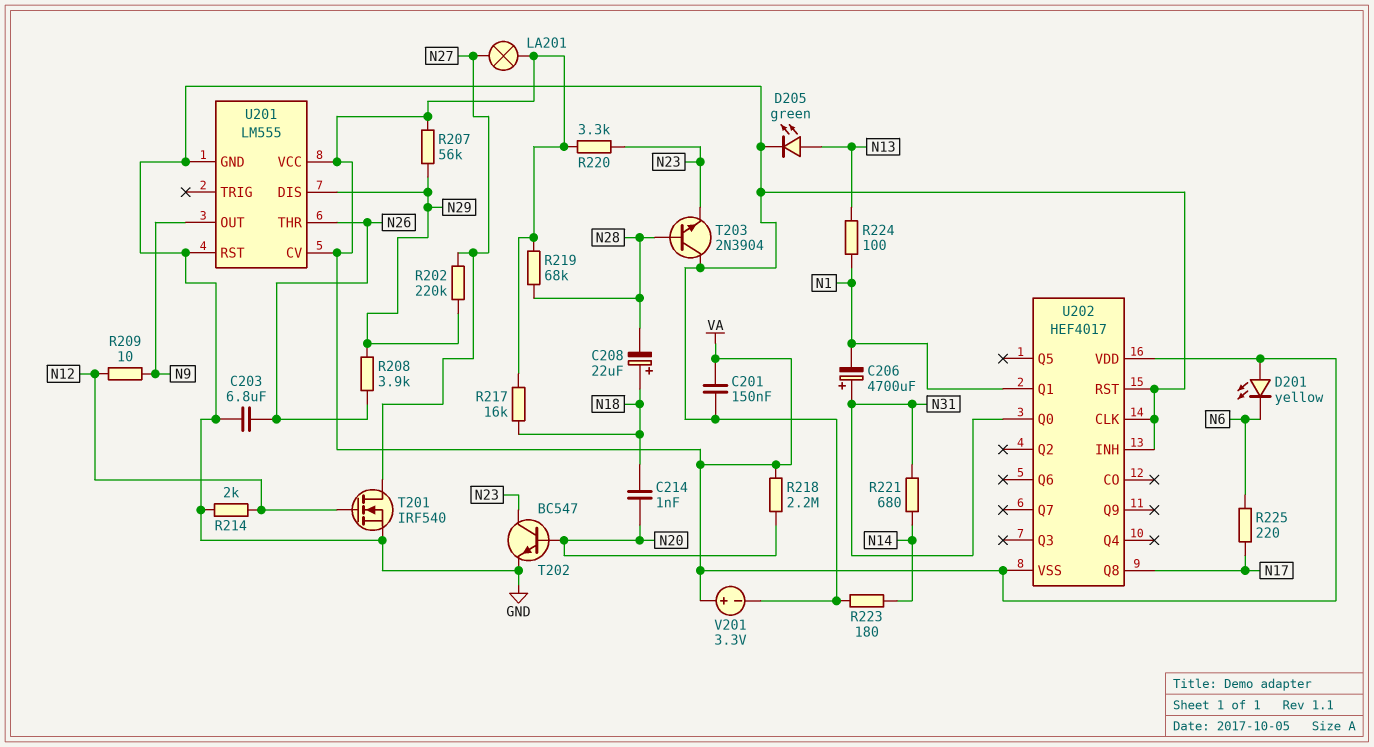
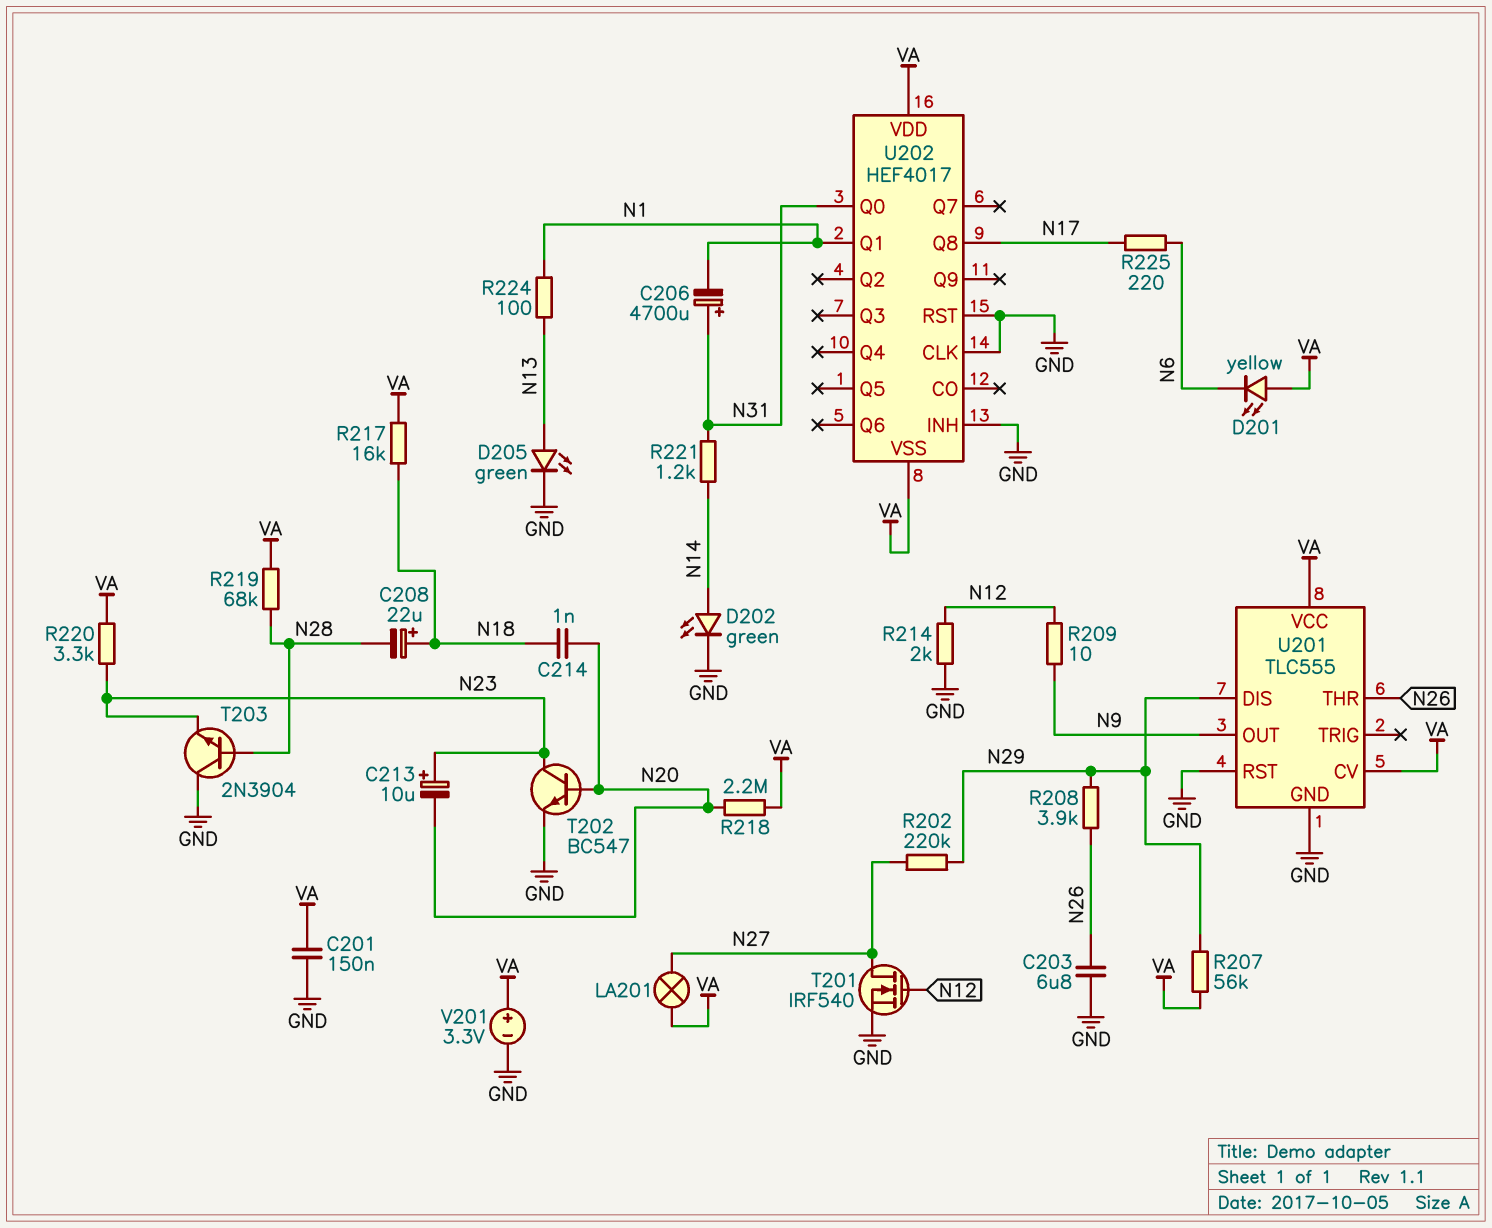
C213: none -> 10uF (plus N23, minus N20)
D202: none -> LED green (A N14, K GND)
R221: 680 (N14, N31) -> 1.2k (N14, N31)
R223: 180 (GND, N14) -> none
U201: LM555 -> TLC555

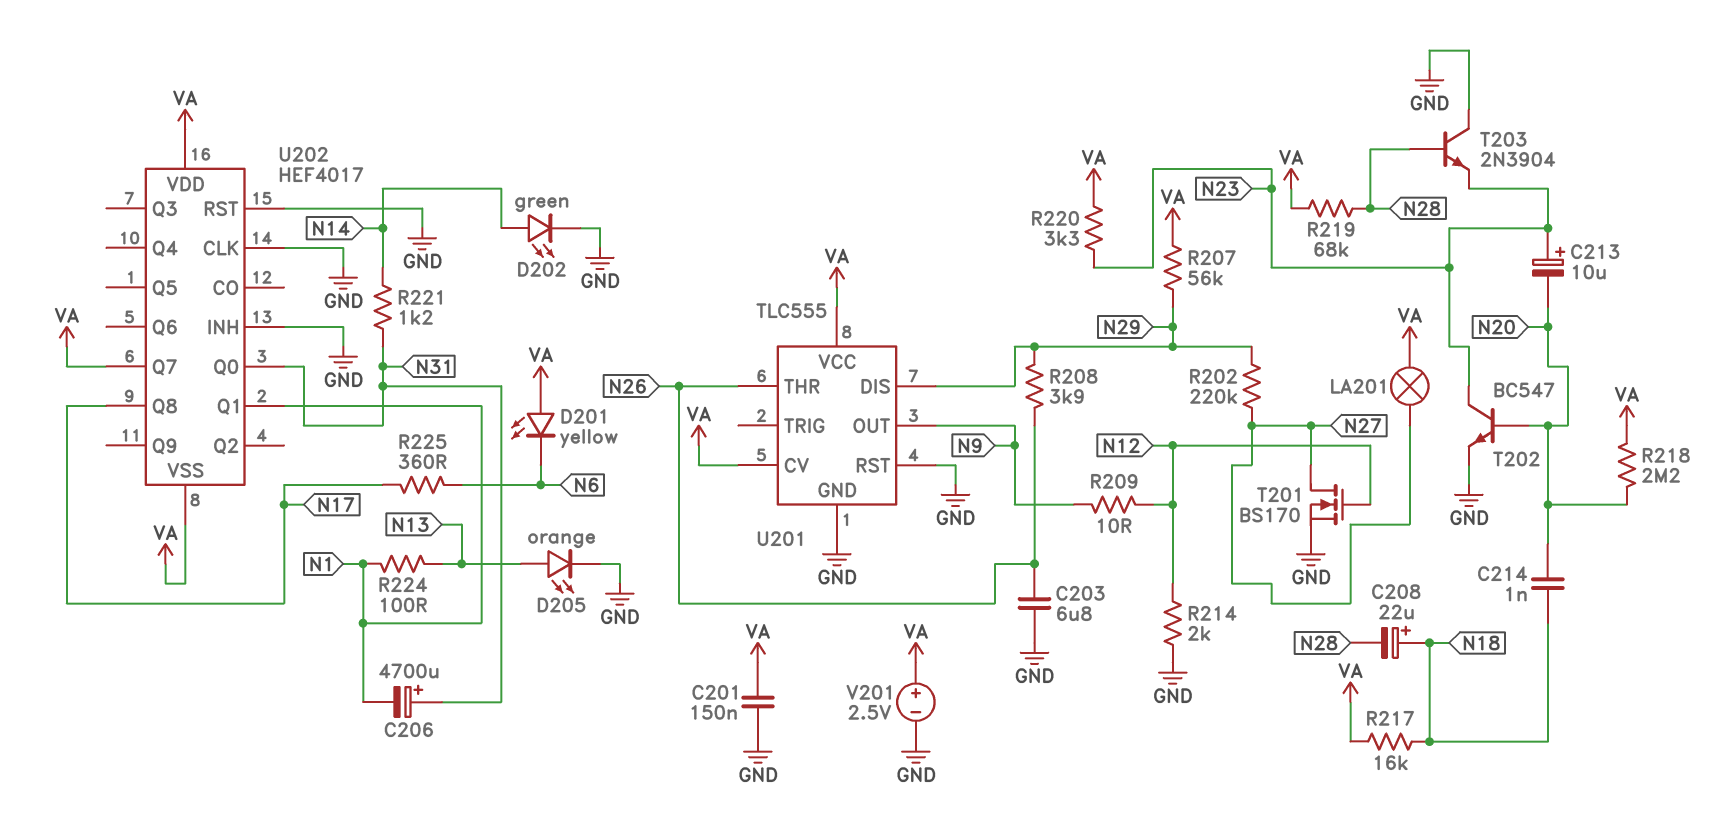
D205: LED green (A N13, K GND) -> LED orange (A N13, K GND)
R225: 220 (N6, N17) -> 360 (N6, N17)
T201: NMOS IRF540 (G N12, D N27, S GND) -> NMOS BS170 (G N12, D N27, S GND)
U202 pin Q7: none -> VA
V201: 3.3V (plus VA, minus GND) -> 2.5V (plus VA, minus GND)

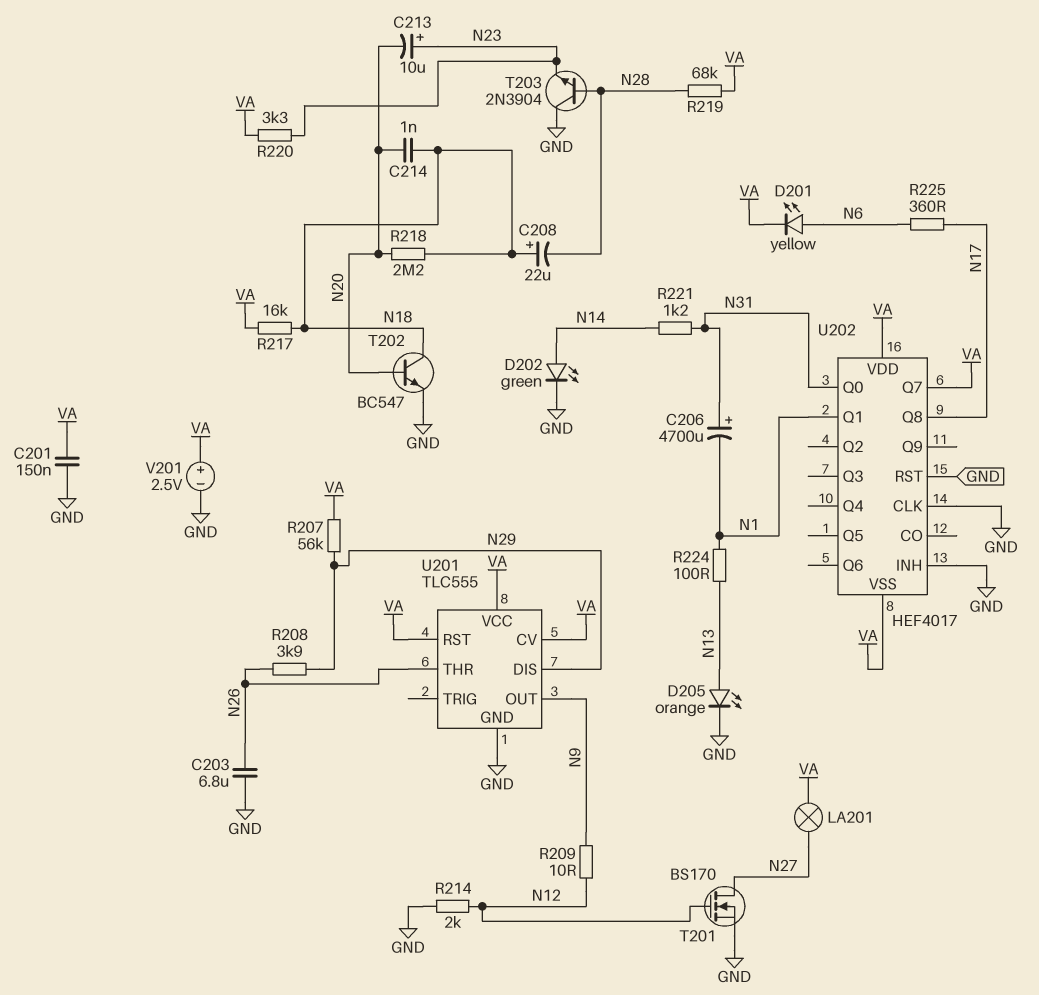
D201: LED yellow (A VA, K N6) -> LED yellow (A N6, K VA)
R202: 220k (N27, N29) -> none
R218: 2.2M (N20, VA) -> 2.2M (N18, N20)
T202: NPN BC547 (B N20, C N23, E GND) -> NPN BC547 (B N20, C N18, E GND)
U201 pin RST: GND -> VA

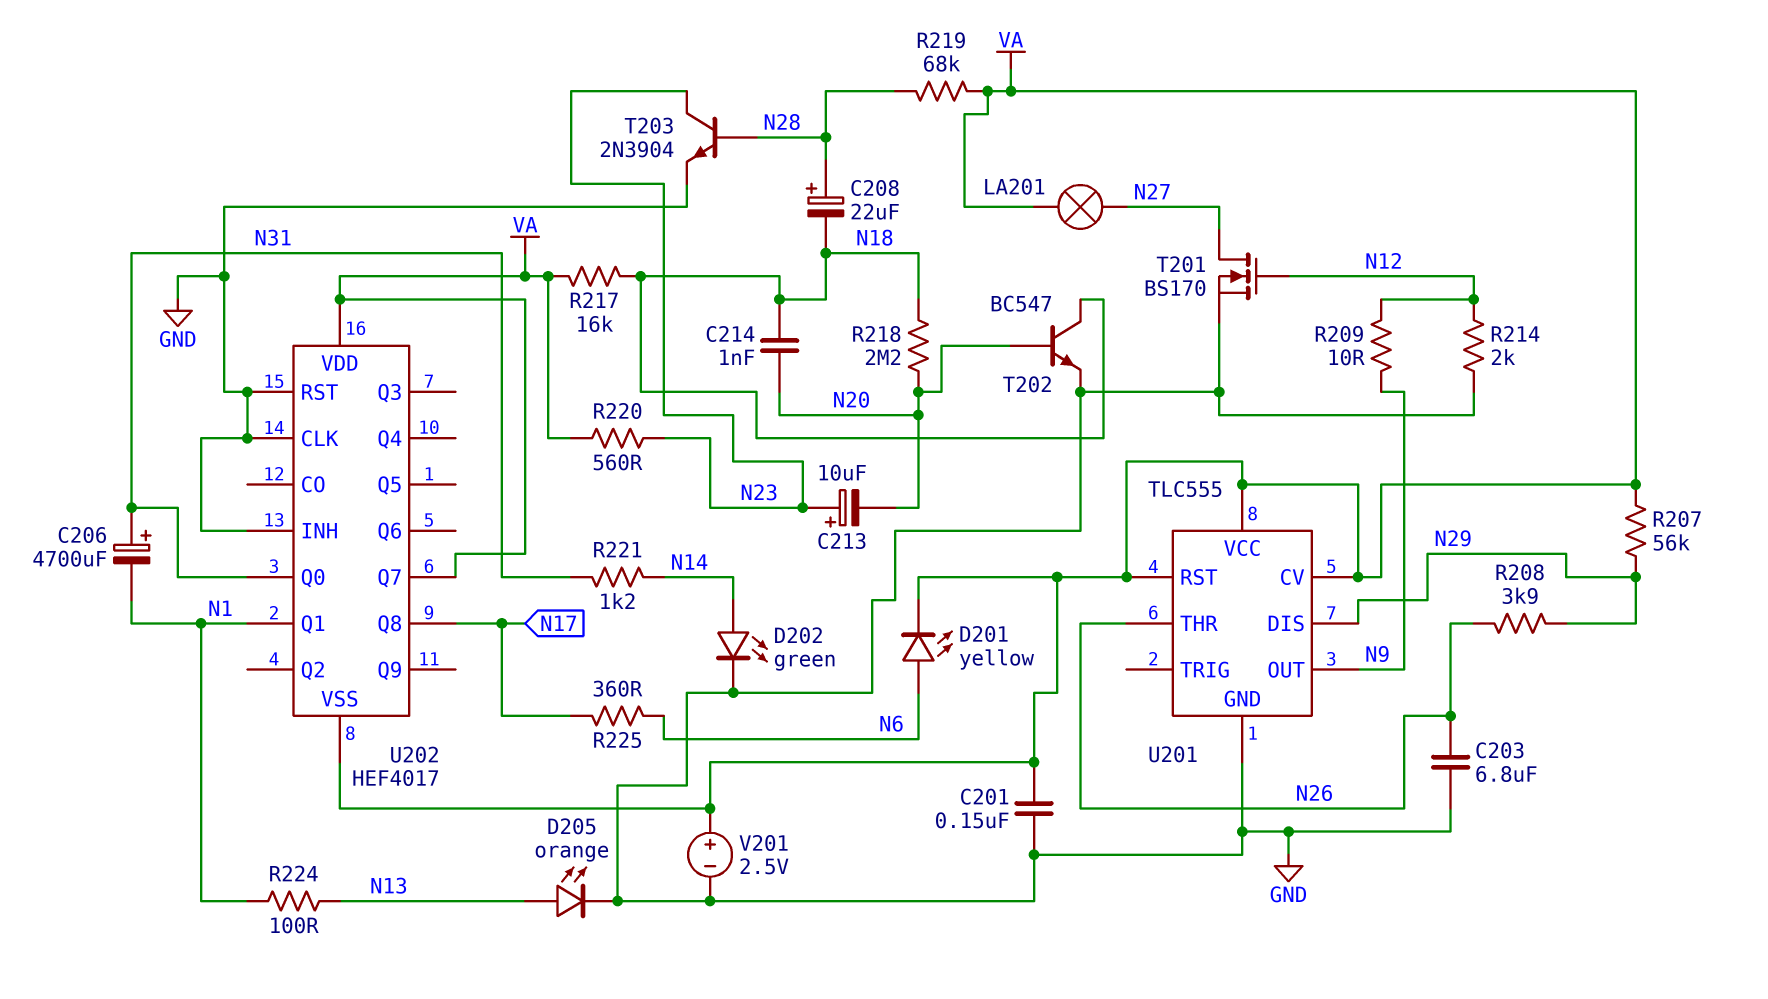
C208: 22uF (plus N18, minus N28) -> 22uF (plus N28, minus N18)
R220: 3.3k (N23, VA) -> 560 (N23, VA)
T203: NPN 2N3904 (B N28, C GND, E N23) -> NPN 2N3904 (B N28, C N23, E GND)

